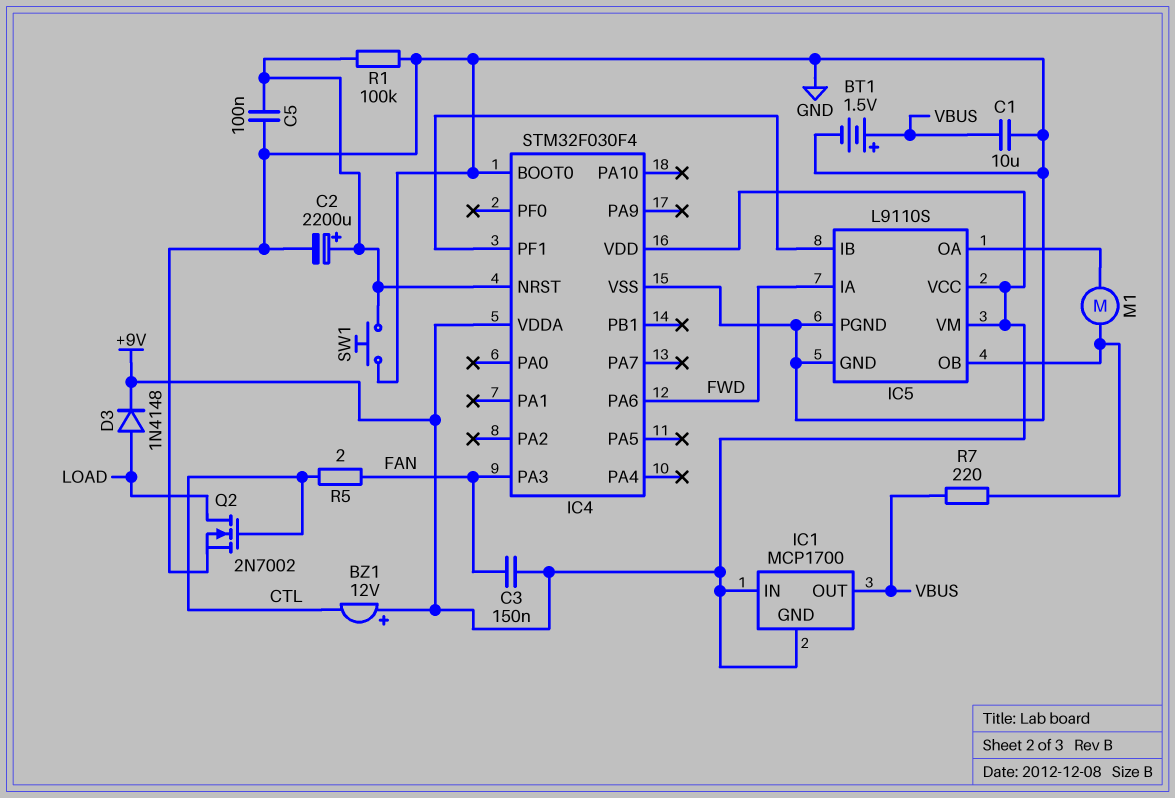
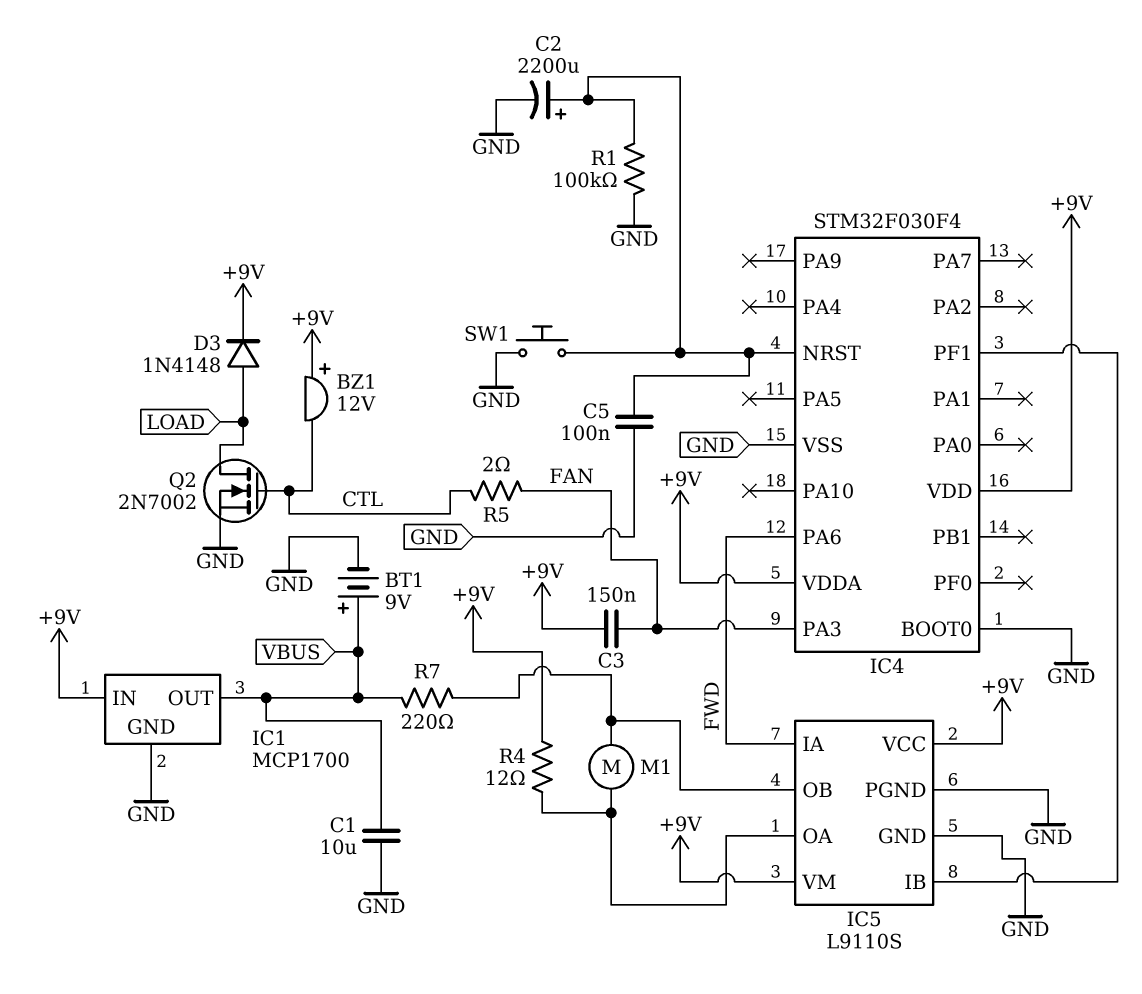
BT1: 1.5V (plus VBUS, minus GND) -> 9V (plus VBUS, minus GND)
IC1 pin GND: +9V -> GND
R4: none -> 12 (+9V, IC5/OA)

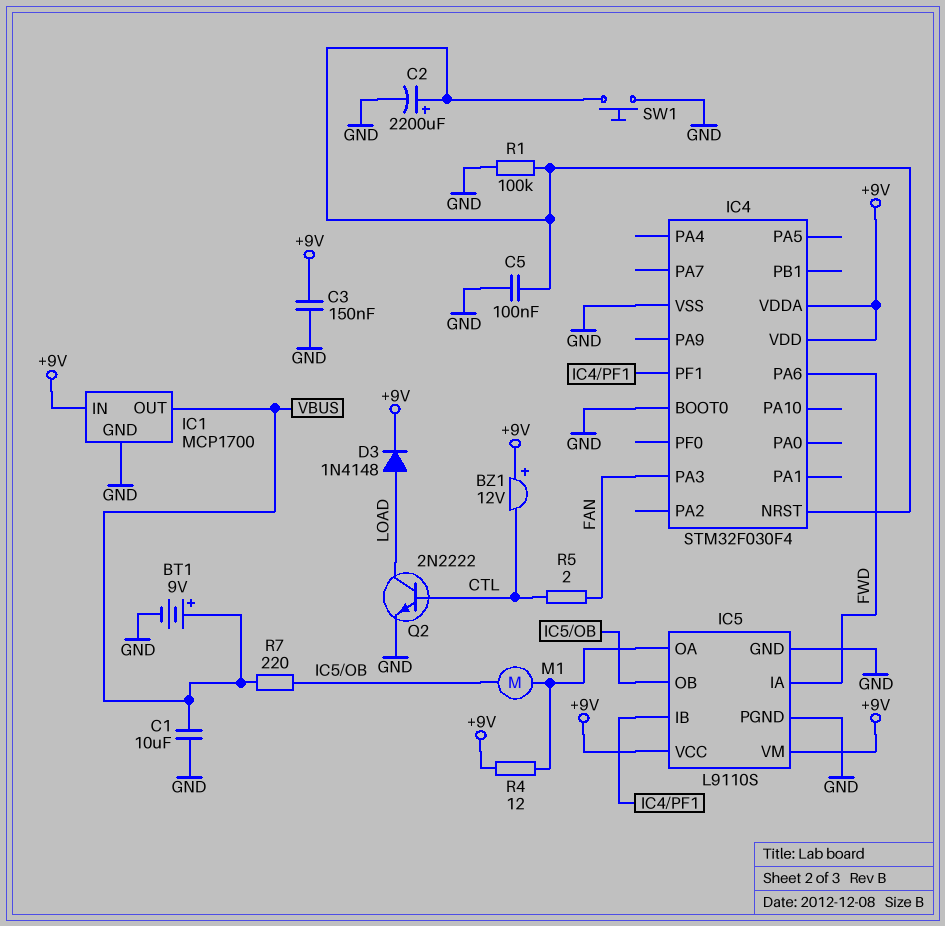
C3: 150nF (+9V, FAN) -> 150nF (+9V, GND)
Q2: NMOS 2N7002 (G CTL, D LOAD, S GND) -> NPN 2N2222 (B CTL, C LOAD, E GND)

